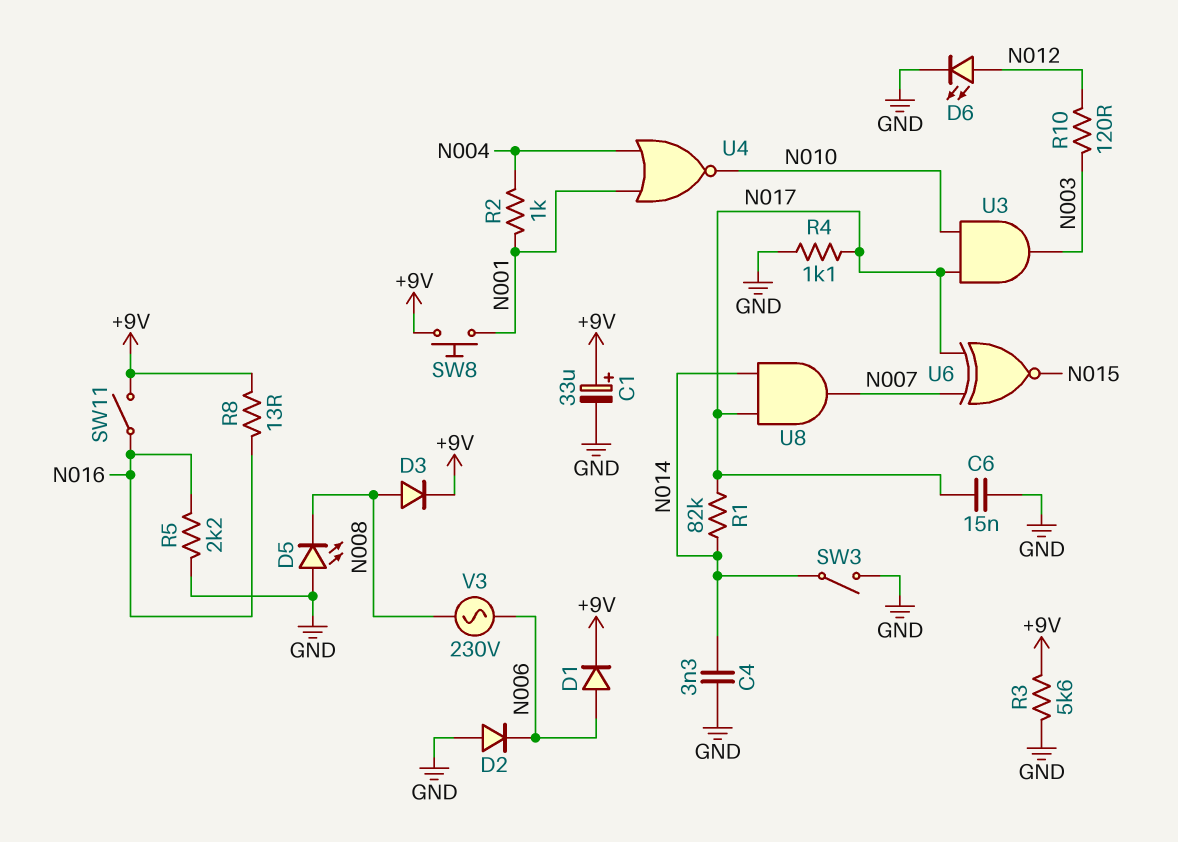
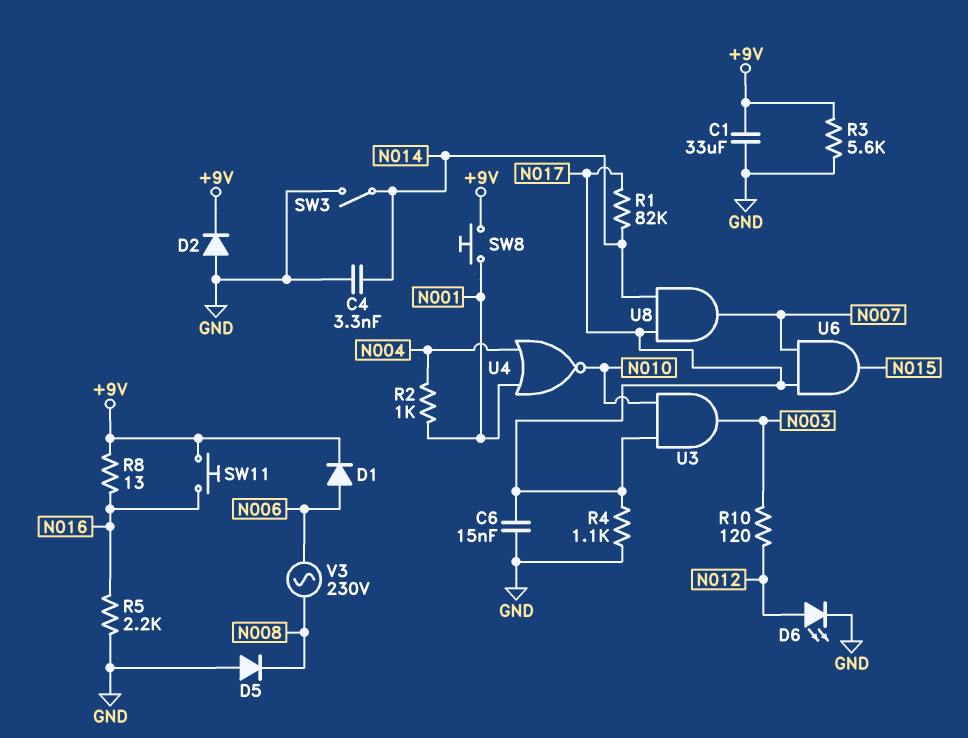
C1: 33uF (plus +9V, minus GND) -> 33uF (+9V, GND)
D2: diode (A GND, K N006) -> diode (A GND, K +9V)
D3: diode (A N008, K +9V) -> none
D5: LED (A GND, K N008) -> diode (A GND, K N008)
SW11: switch (+9V, N016) -> button (+9V, N016)
U6: XNOR (in N007, in N017, out N015) -> AND (in N007, in N017, out N015)

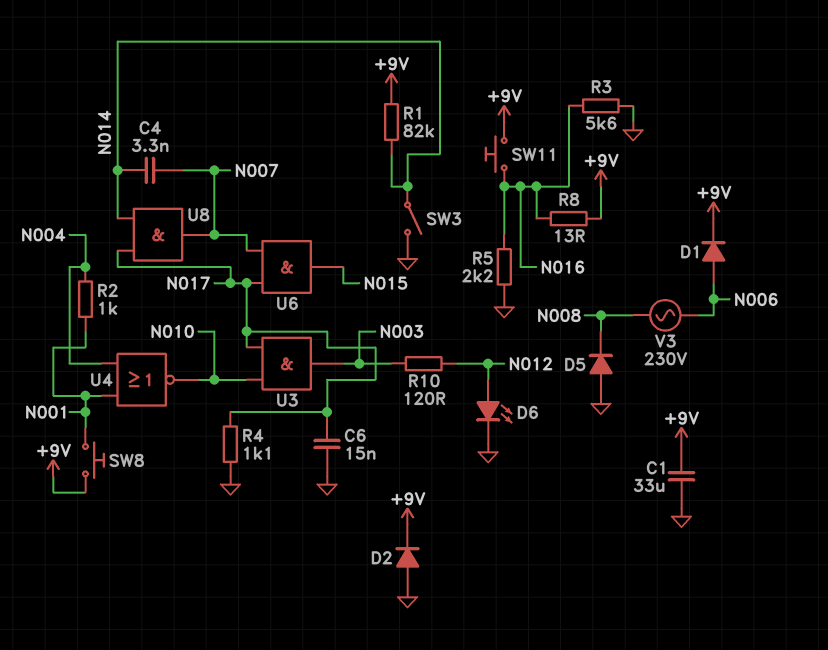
C4: 3.3nF (GND, N014) -> 3.3nF (N007, N014)
R1: 82k (N014, N017) -> 82k (+9V, N014)
R3: 5.6k (+9V, GND) -> 5.6k (GND, N016)

